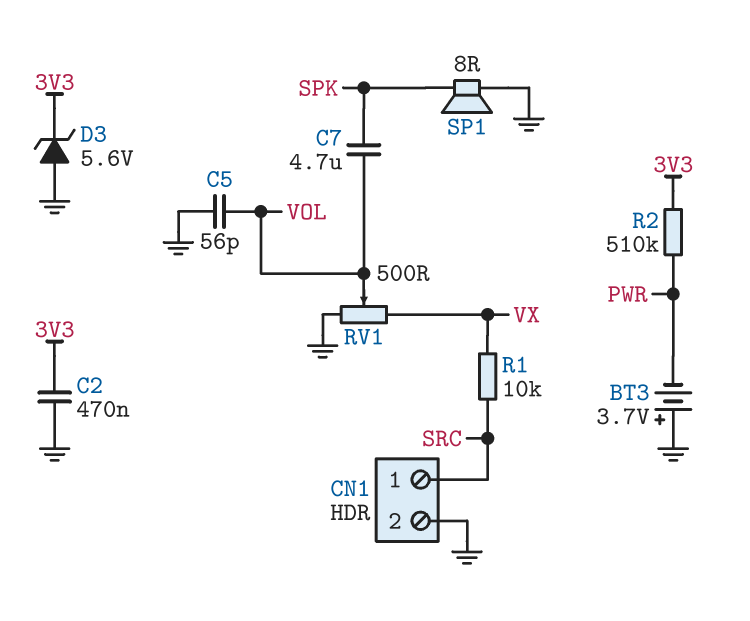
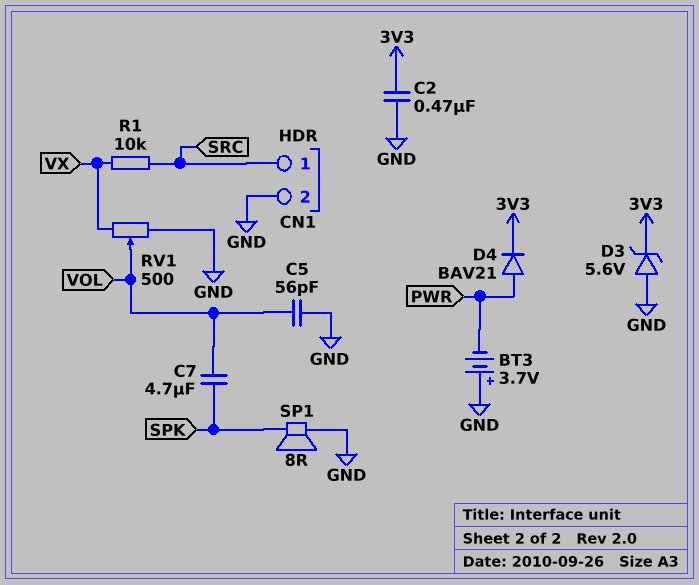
D4: none -> diode BAV21 (A PWR, K 3V3)
R2: 510k (3V3, PWR) -> none

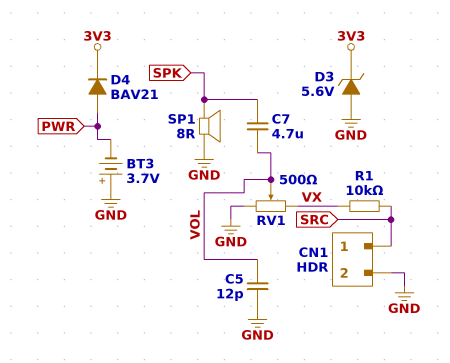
C2: 470nF (3V3, GND) -> none
C5: 56pF (GND, VOL) -> 12pF (GND, VOL)

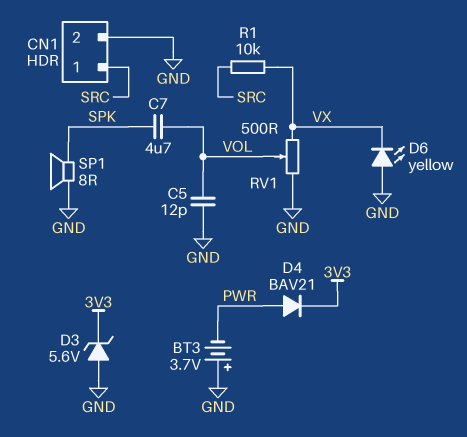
D6: none -> LED yellow (A GND, K VX)

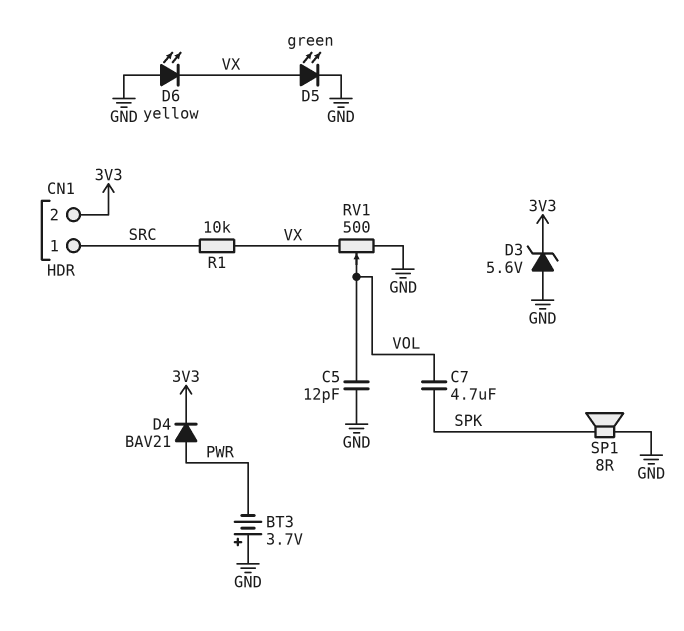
CN1 pin 2: GND -> 3V3
D5: none -> LED green (A VX, K GND)

